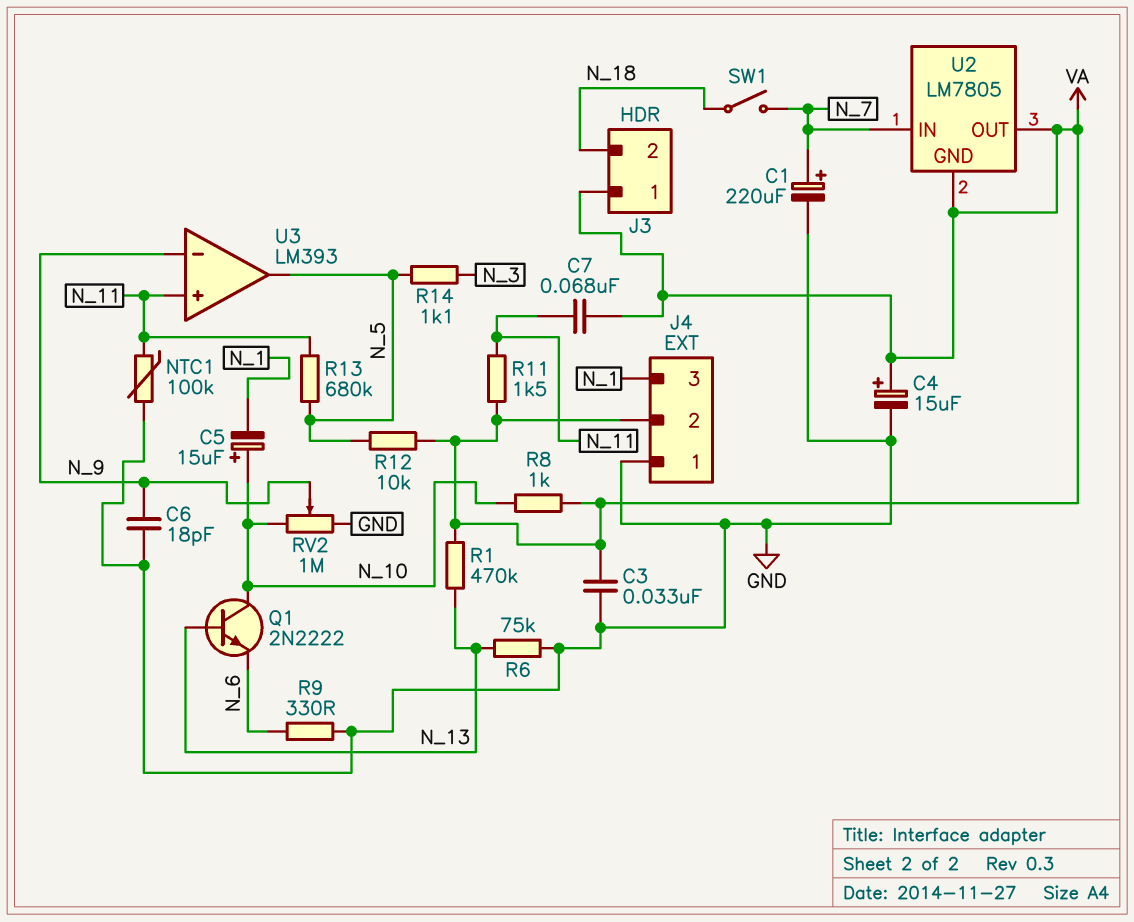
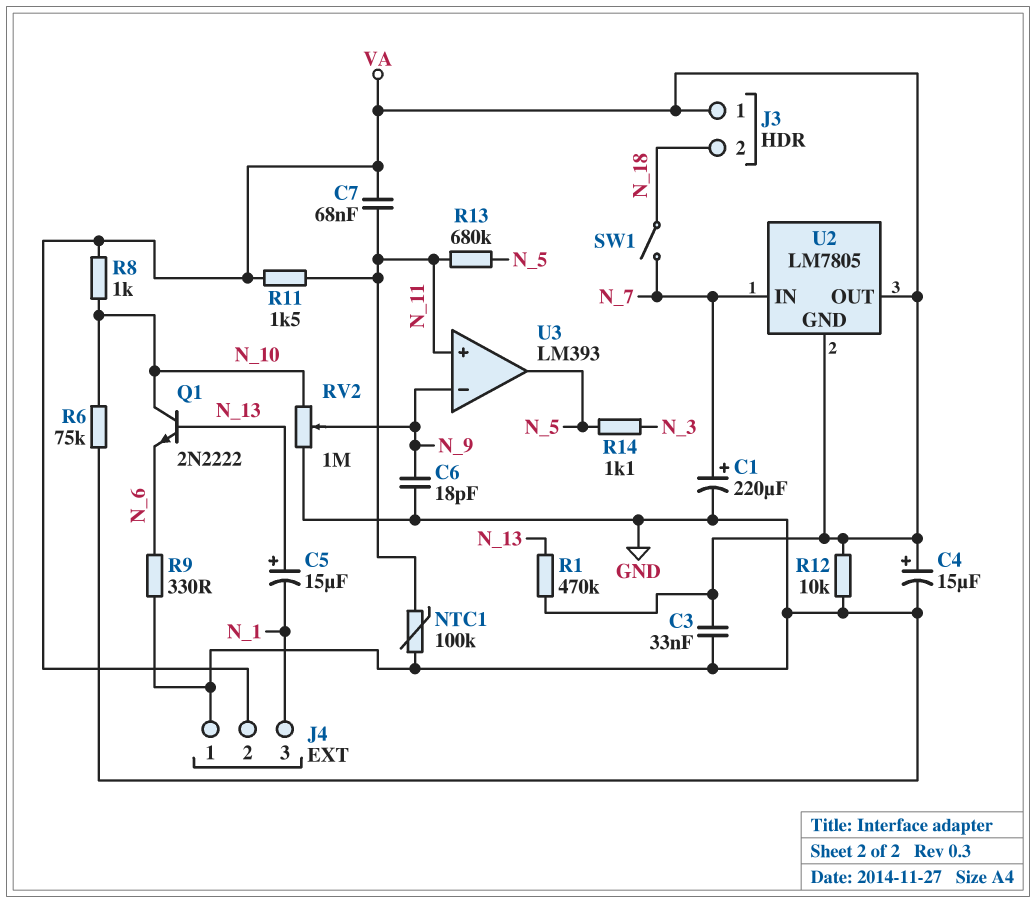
C5: 15uF (plus N_10, minus N_1) -> 15uF (plus N_13, minus N_1)
R6: 75k (GND, N_13) -> 75k (GND, N_10)
R12: 10k (N_5, VA) -> 10k (GND, VA)

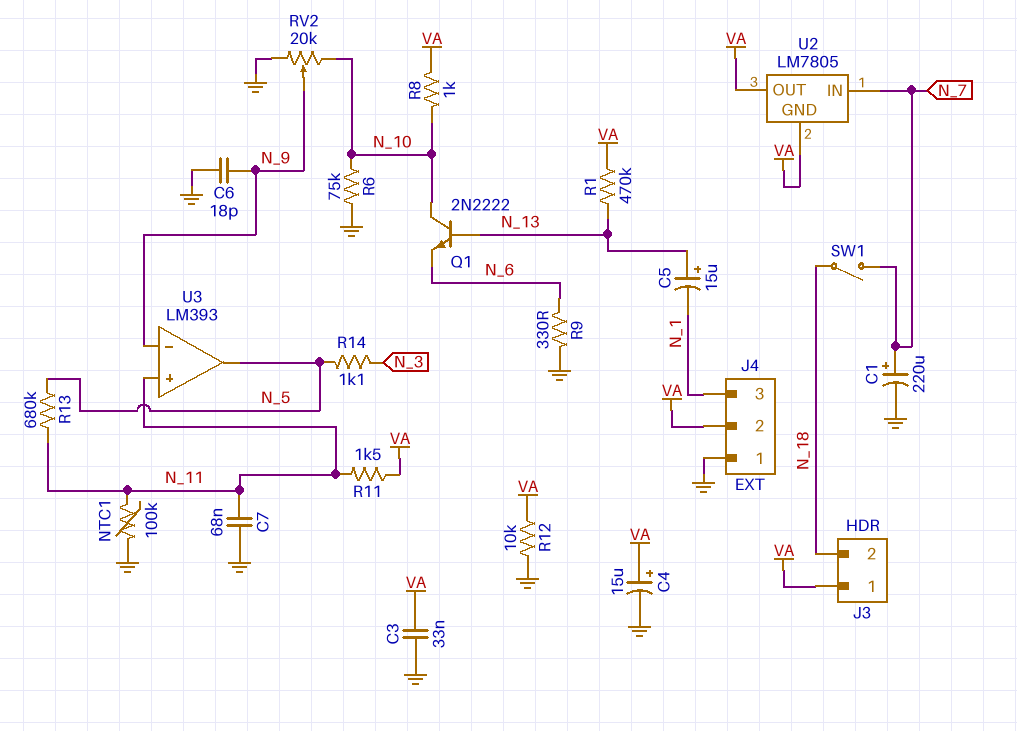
C7: 68nF (N_11, VA) -> 68nF (GND, N_11)
RV2: 1M (GND, N_10, wiper N_9) -> 20k (GND, N_10, wiper N_9)

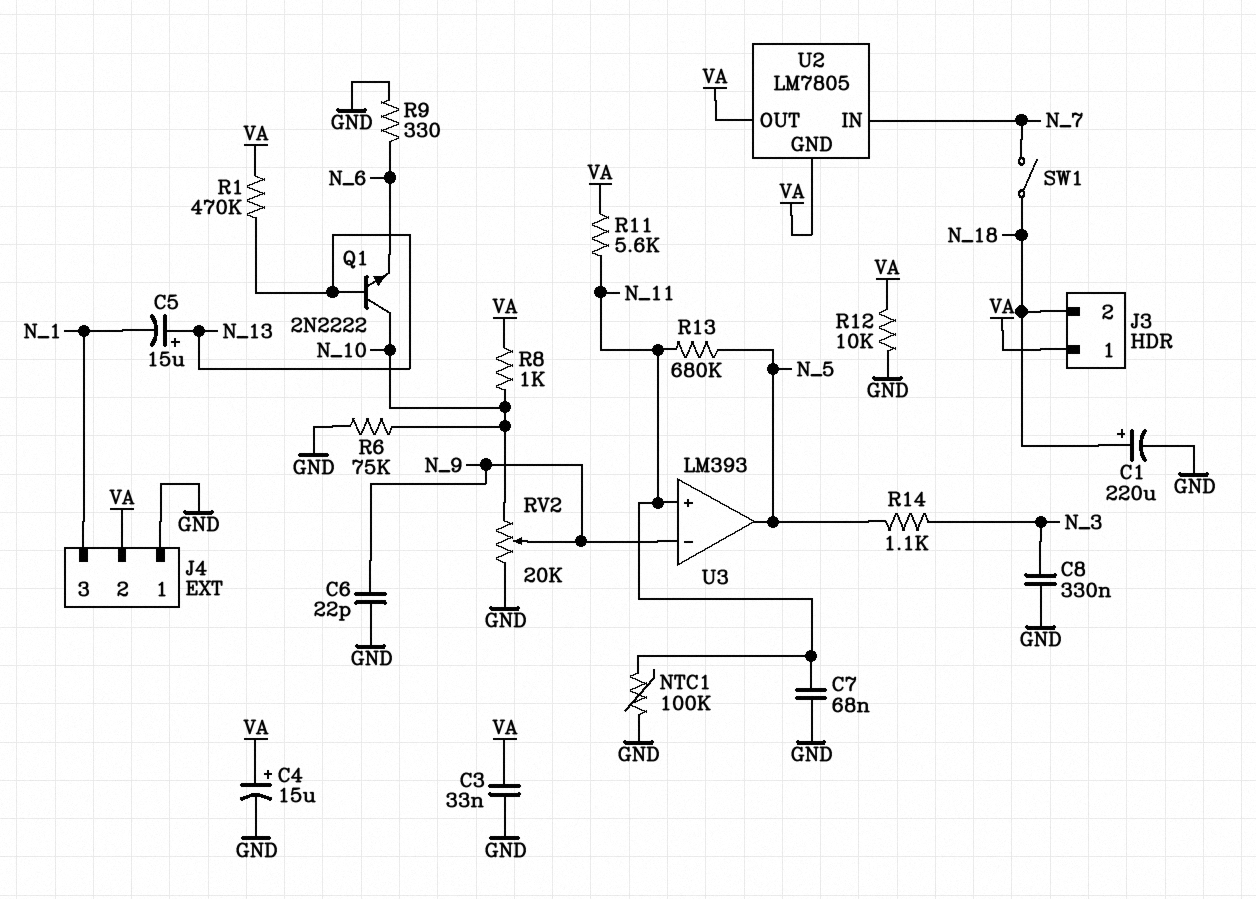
C1: 220uF (plus N_7, minus GND) -> 220uF (plus N_18, minus GND)
C6: 18pF (GND, N_9) -> 22pF (GND, N_9)
C8: none -> 330nF (GND, N_3)
R11: 1.5k (N_11, VA) -> 5.6k (N_11, VA)

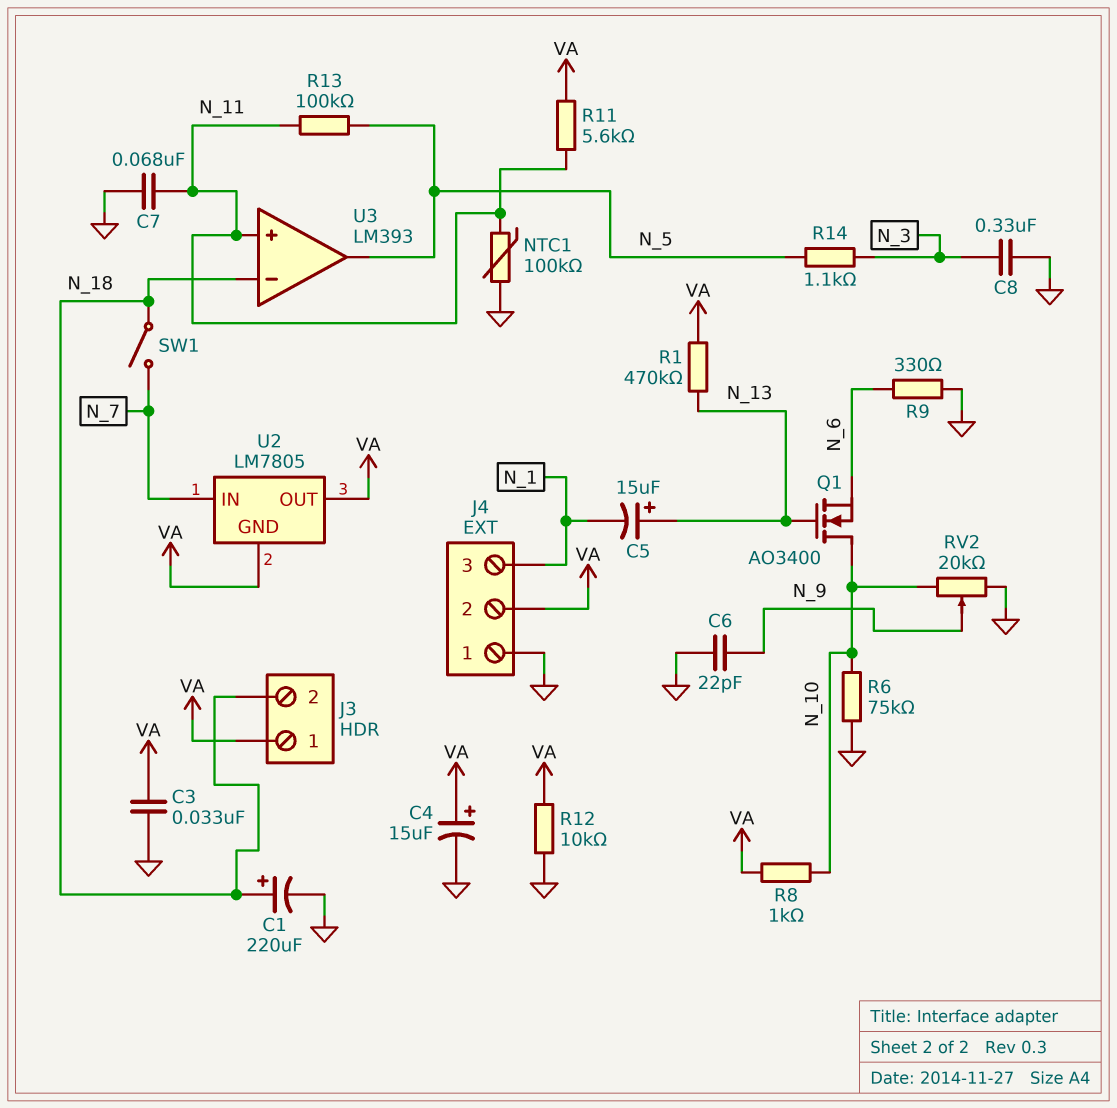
Q1: NPN 2N2222 (B N_13, C N_10, E N_6) -> NMOS AO3400 (G N_13, D N_10, S N_6)
R13: 680k (N_5, N_11) -> 100k (N_5, N_11)
U3 pin in-: N_9 -> N_18

